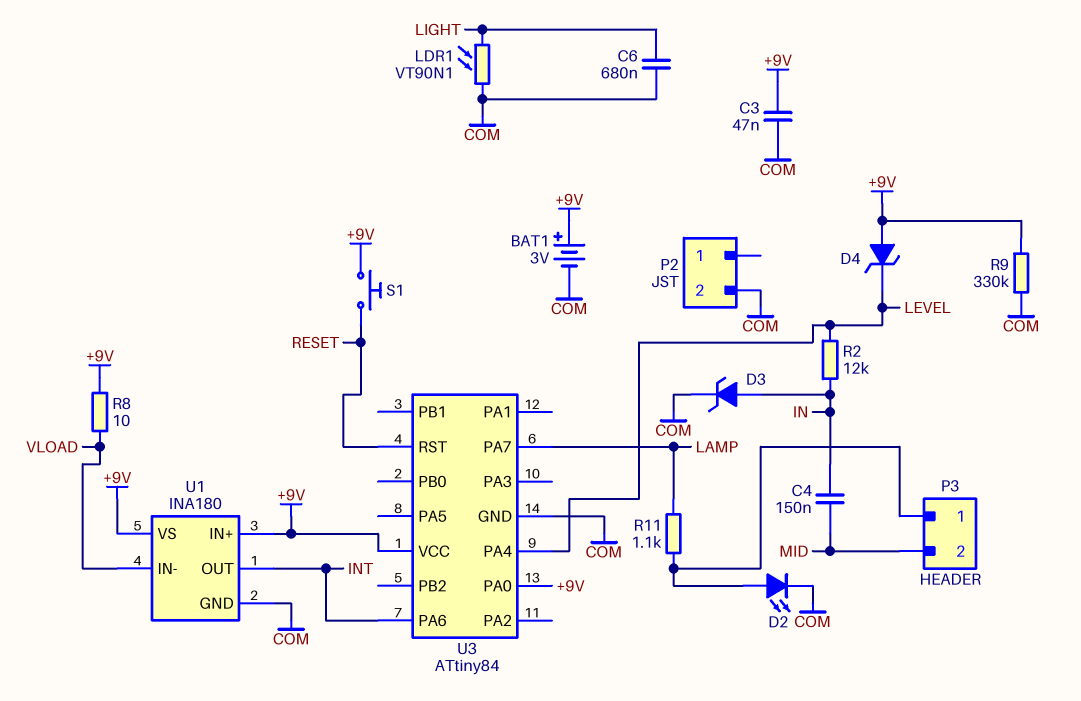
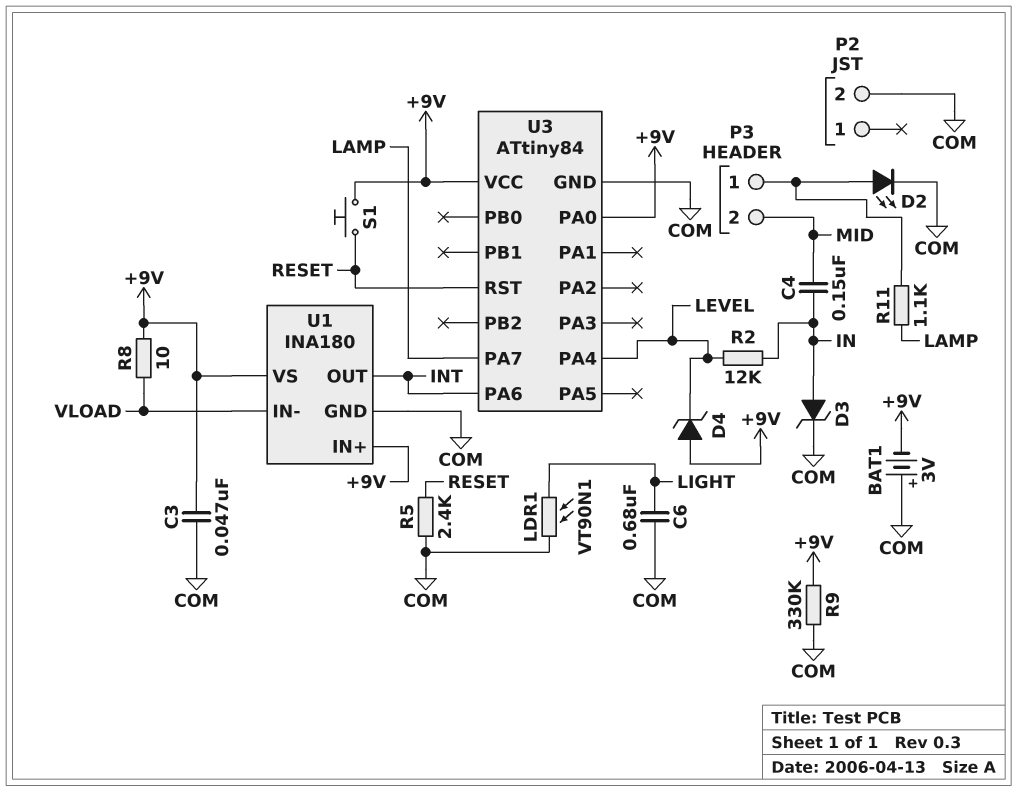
BAT1: 3V (plus +9V, minus COM) -> 3V (plus COM, minus +9V)
R5: none -> 2.4k (COM, RESET)

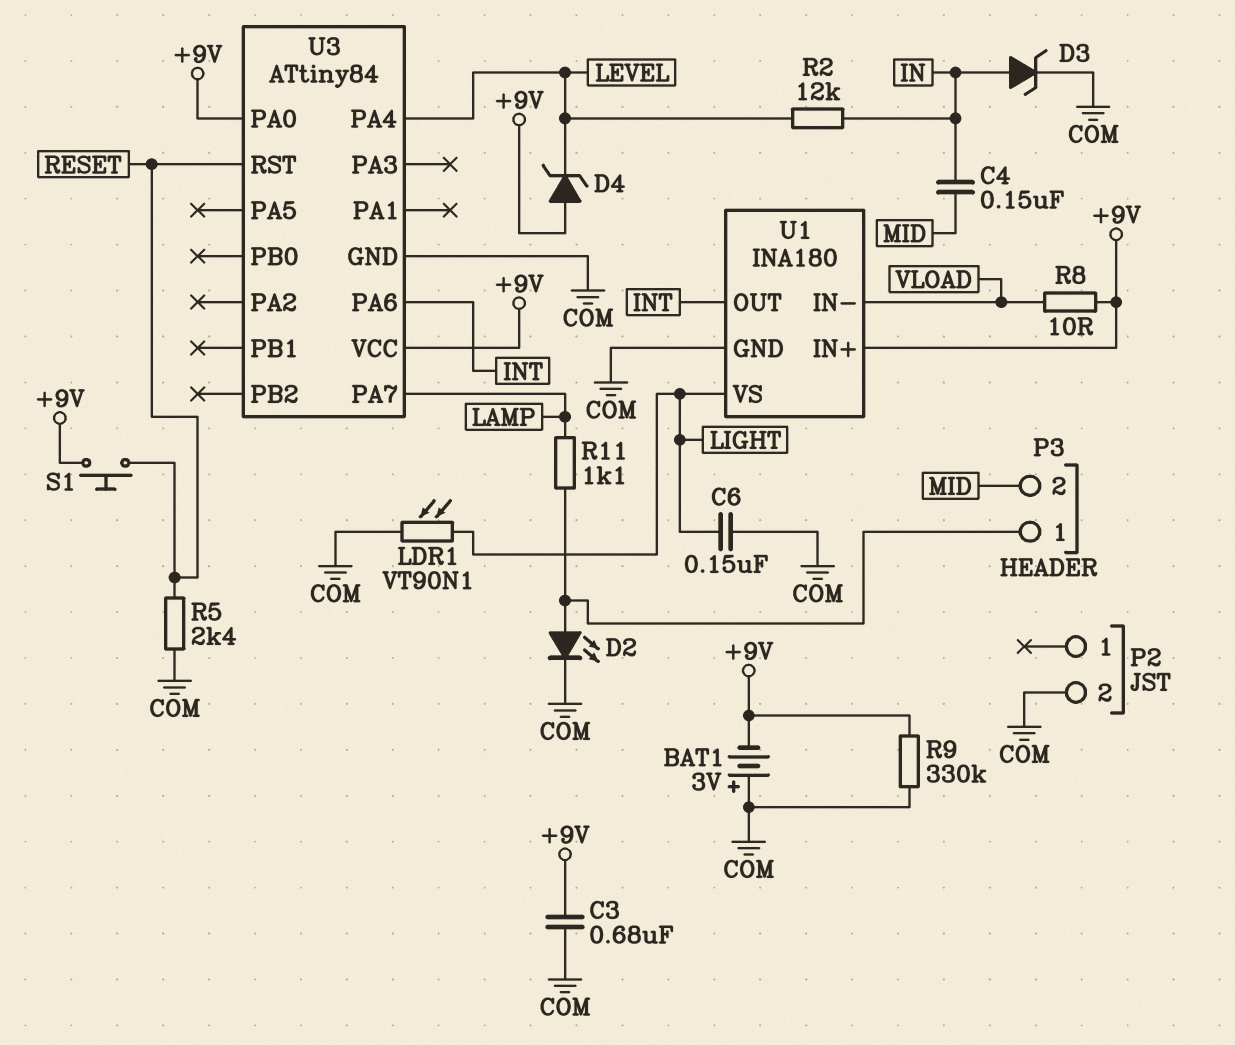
C3: 47nF (+9V, COM) -> 680nF (+9V, COM)
C6: 680nF (COM, LIGHT) -> 150nF (COM, LIGHT)
U1 pin VS: +9V -> LIGHT

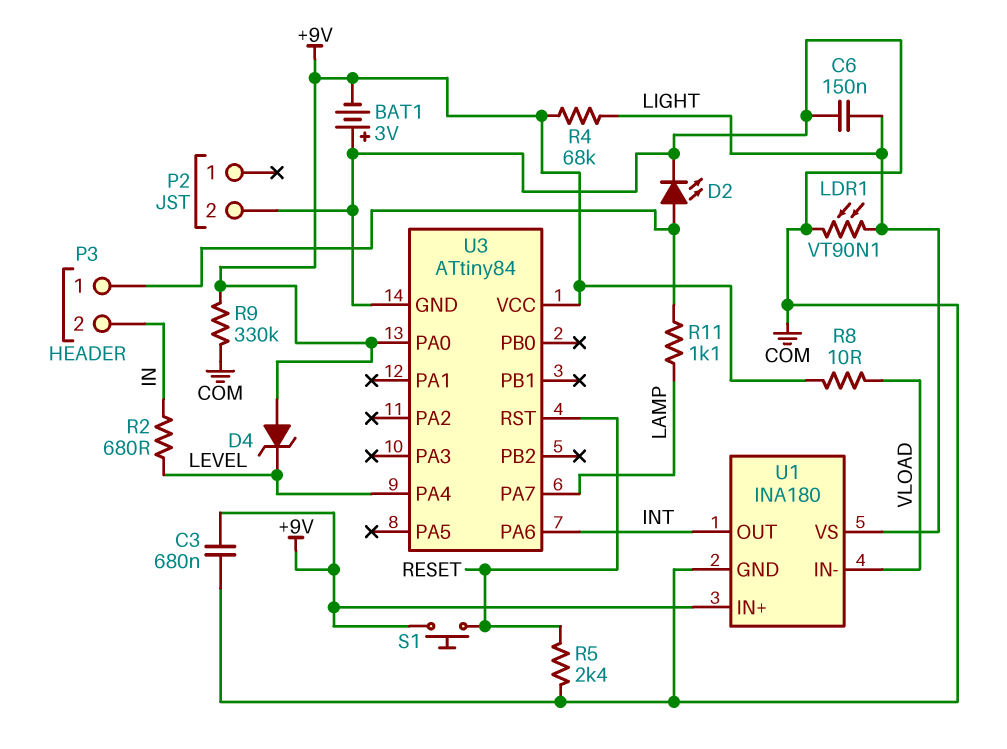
C4: 150nF (IN, MID) -> none
D3: zener (A IN, K COM) -> none
P3 pin 2: MID -> IN
R2: 12k (IN, LEVEL) -> 680 (IN, LEVEL)
R4: none -> 68k (+9V, LIGHT)

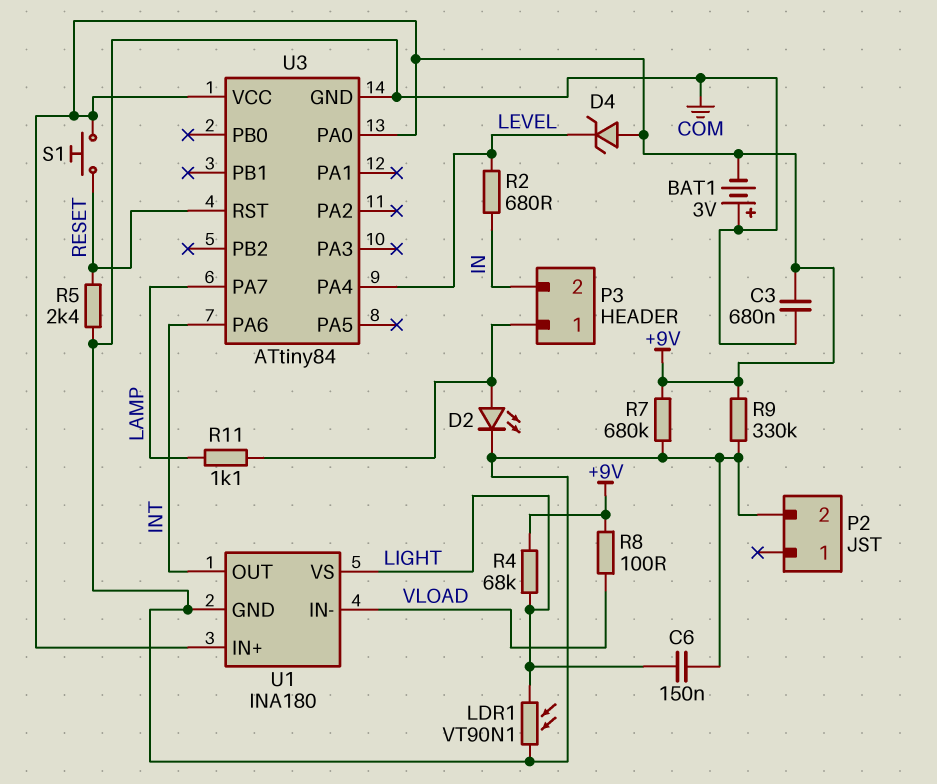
R7: none -> 680k (+9V, COM)
R8: 10 (+9V, VLOAD) -> 100 (+9V, VLOAD)

